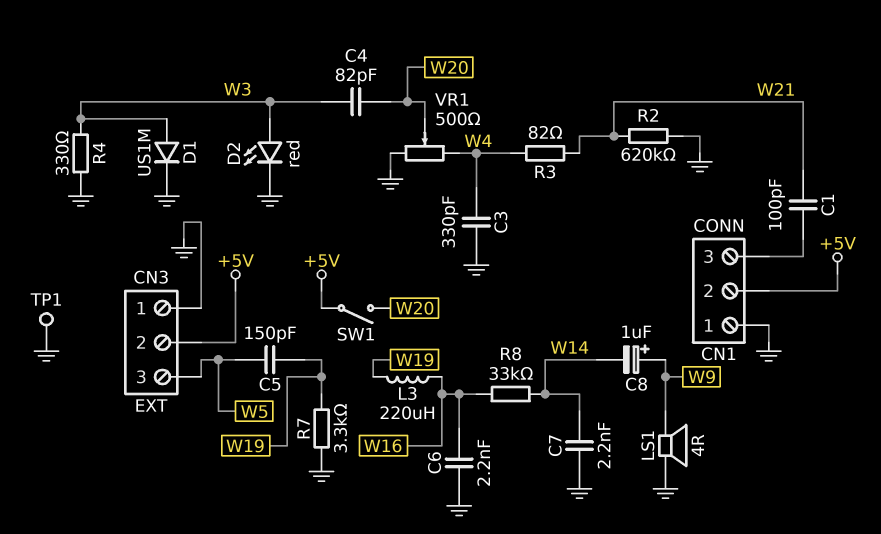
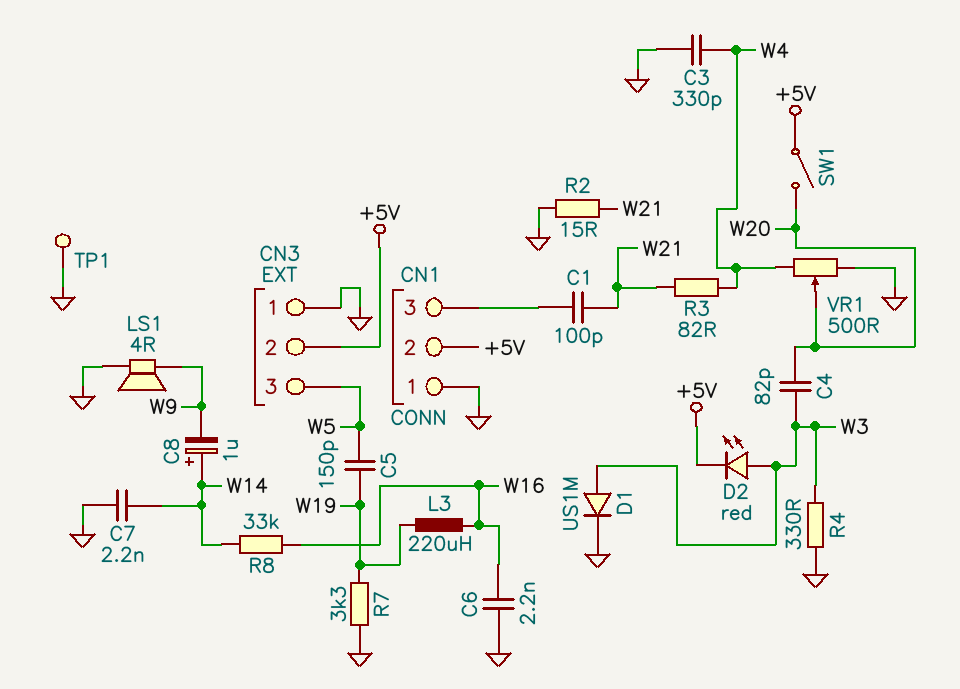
C8: 1uF (plus W9, minus W14) -> 1uF (plus W14, minus W9)
D2: LED red (A W3, K GND) -> LED red (A W3, K +5V)
R2: 620k (GND, W21) -> 15 (GND, W21)

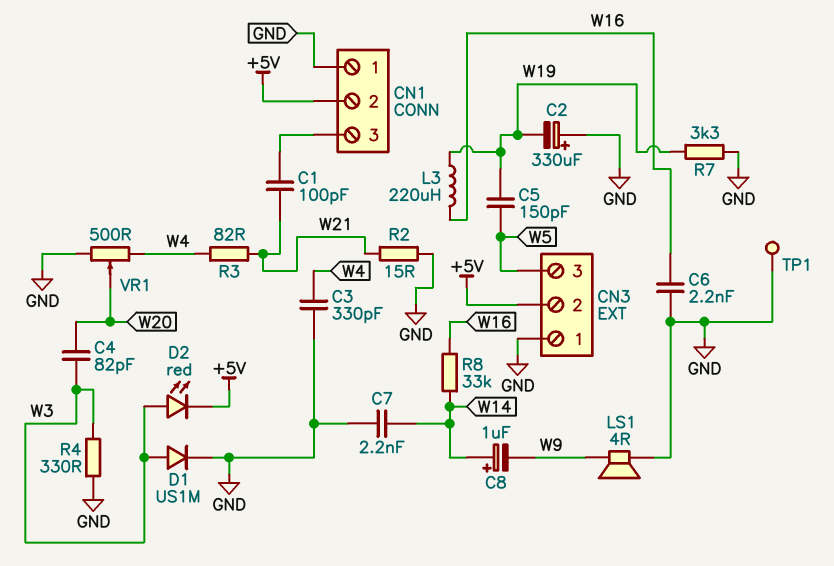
C2: none -> 330uF (plus GND, minus W19)
SW1: switch (+5V, W20) -> none

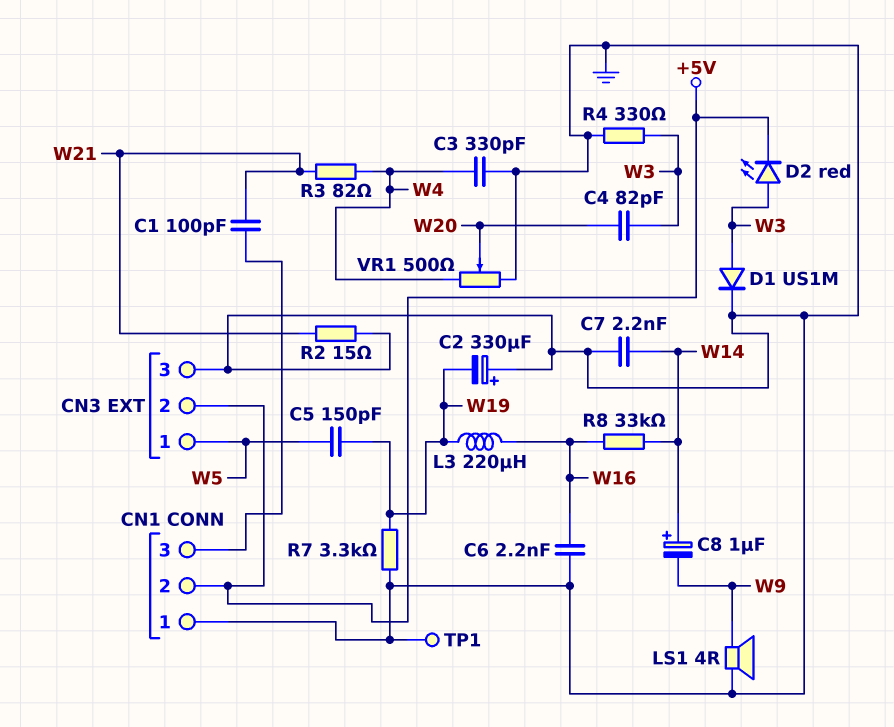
CN3 pin 1: GND -> W5
CN3 pin 3: W5 -> GND

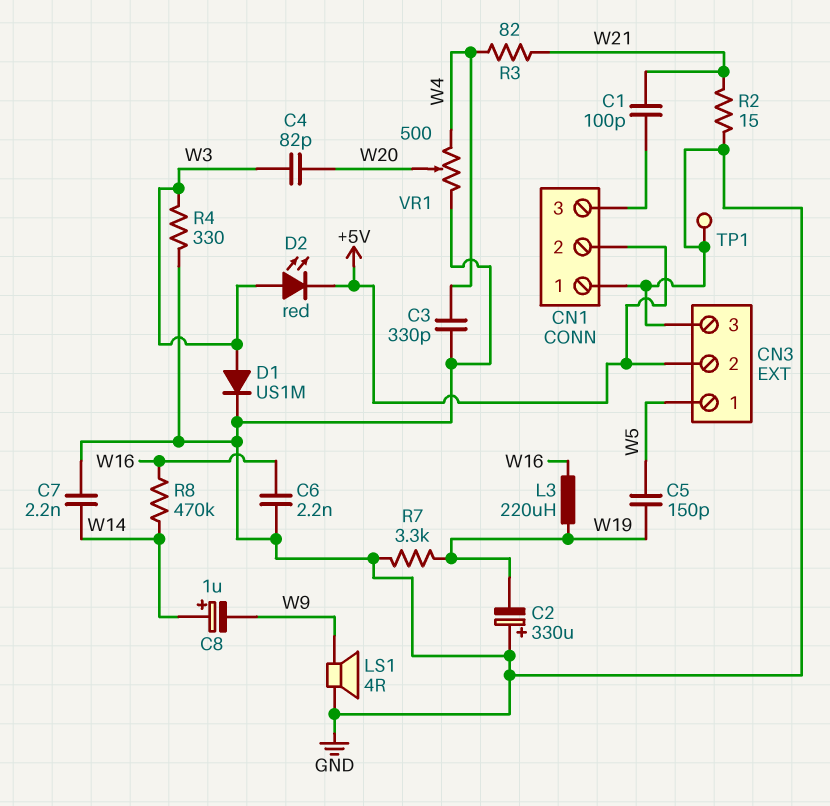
R8: 33k (W14, W16) -> 470k (W14, W16)

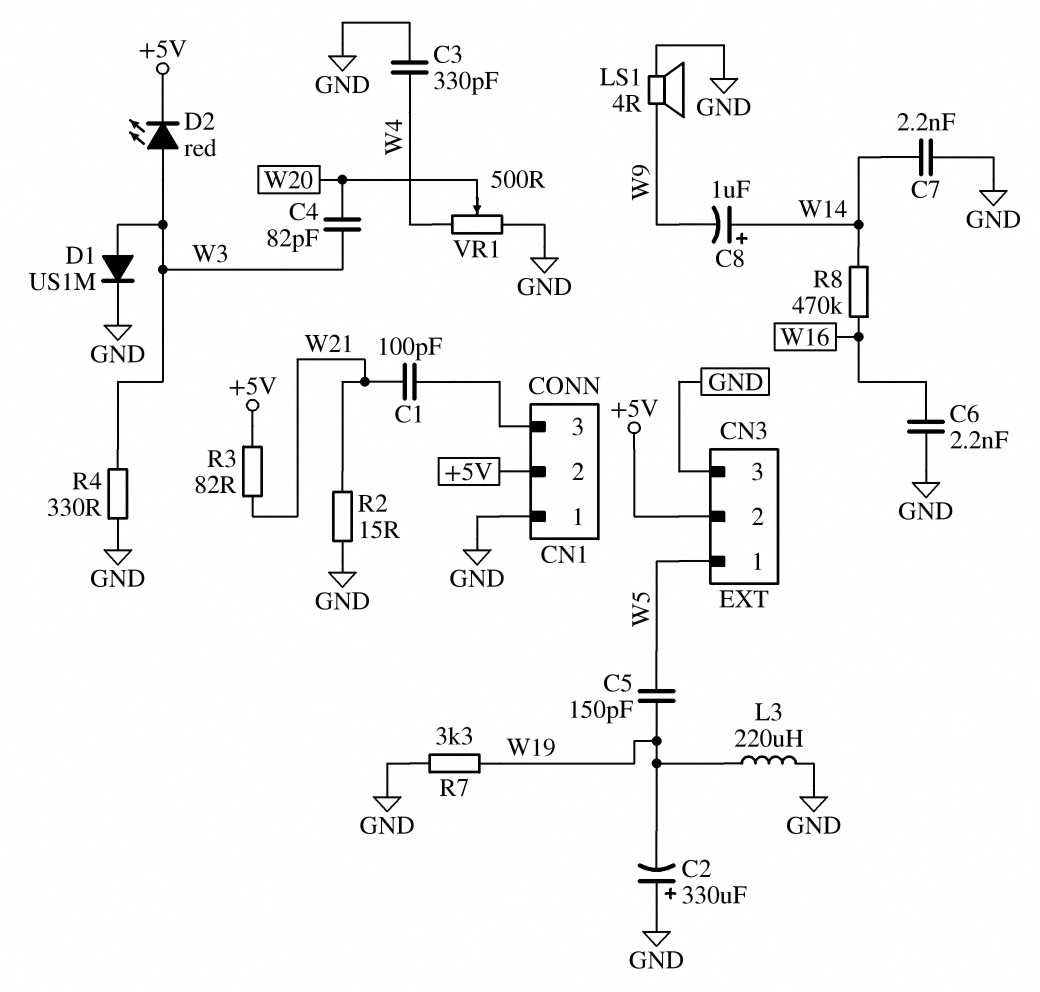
L3: 220uH (W16, W19) -> 220uH (GND, W19)
R3: 82 (W4, W21) -> 82 (+5V, W21)
TP1: test point (GND) -> none

